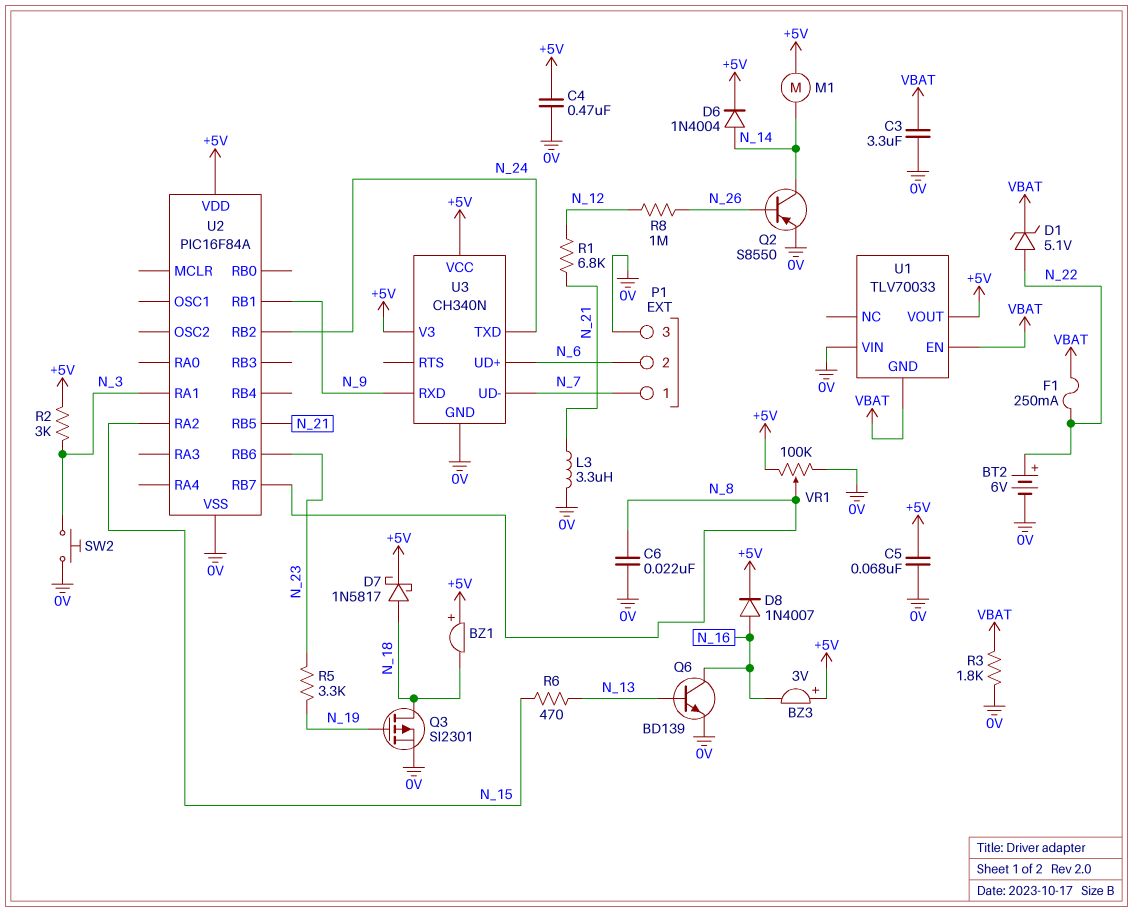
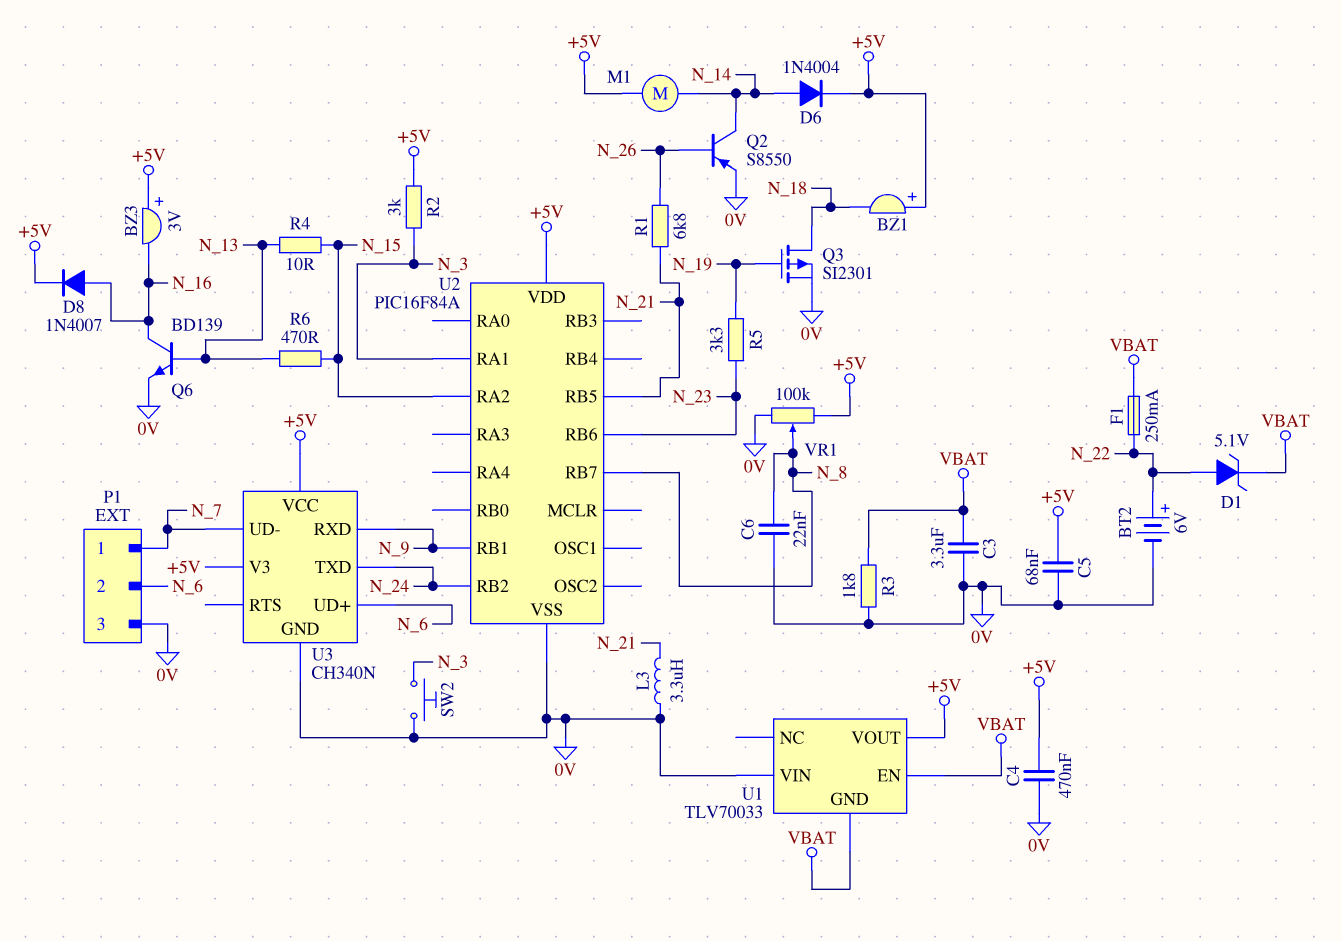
D7: schottky 1N5817 (A N_18, K +5V) -> none
R1: 6.8k (N_12, N_21) -> 6.8k (N_21, N_26)
R4: none -> 10 (N_13, N_15)
R8: 1M (N_12, N_26) -> none

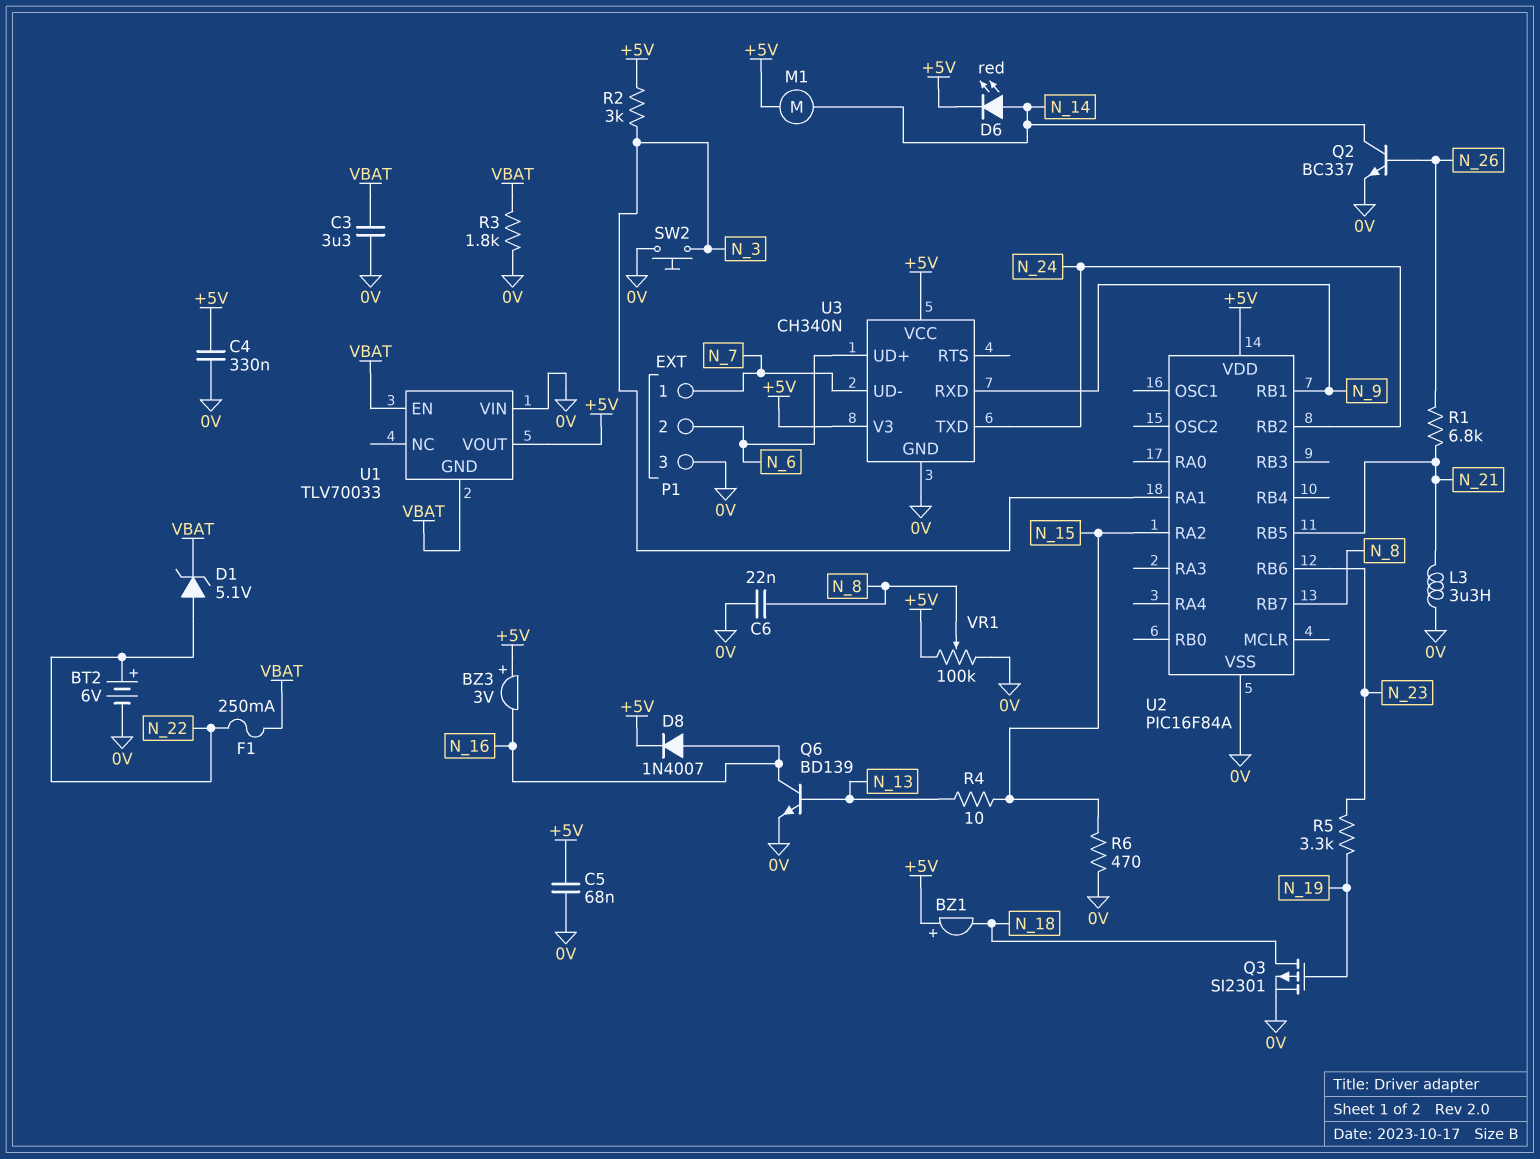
C4: 470nF (+5V, 0V) -> 330nF (+5V, 0V)
D6: diode 1N4004 (A N_14, K +5V) -> LED red (A N_14, K +5V)
Q2: PNP S8550 (B N_26, C N_14, E 0V) -> NPN BC337 (B N_26, C N_14, E 0V)
R6: 470 (N_13, N_15) -> 470 (0V, N_15)

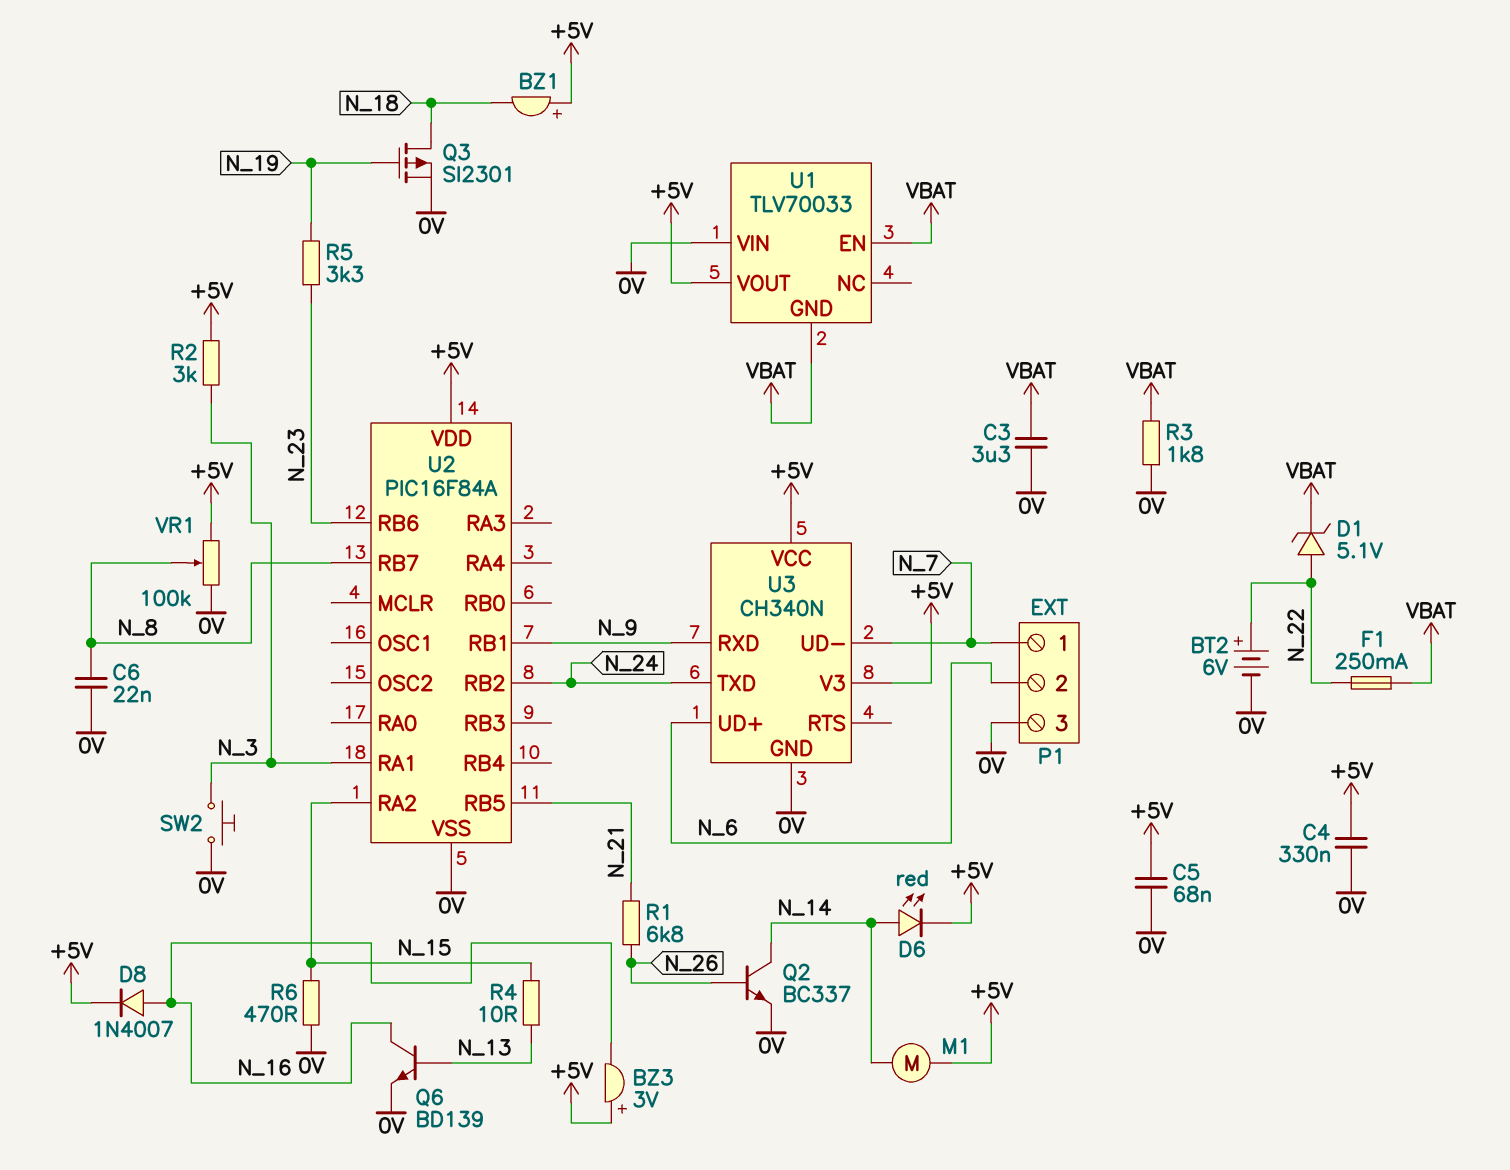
L3: 3.3uH (0V, N_21) -> none

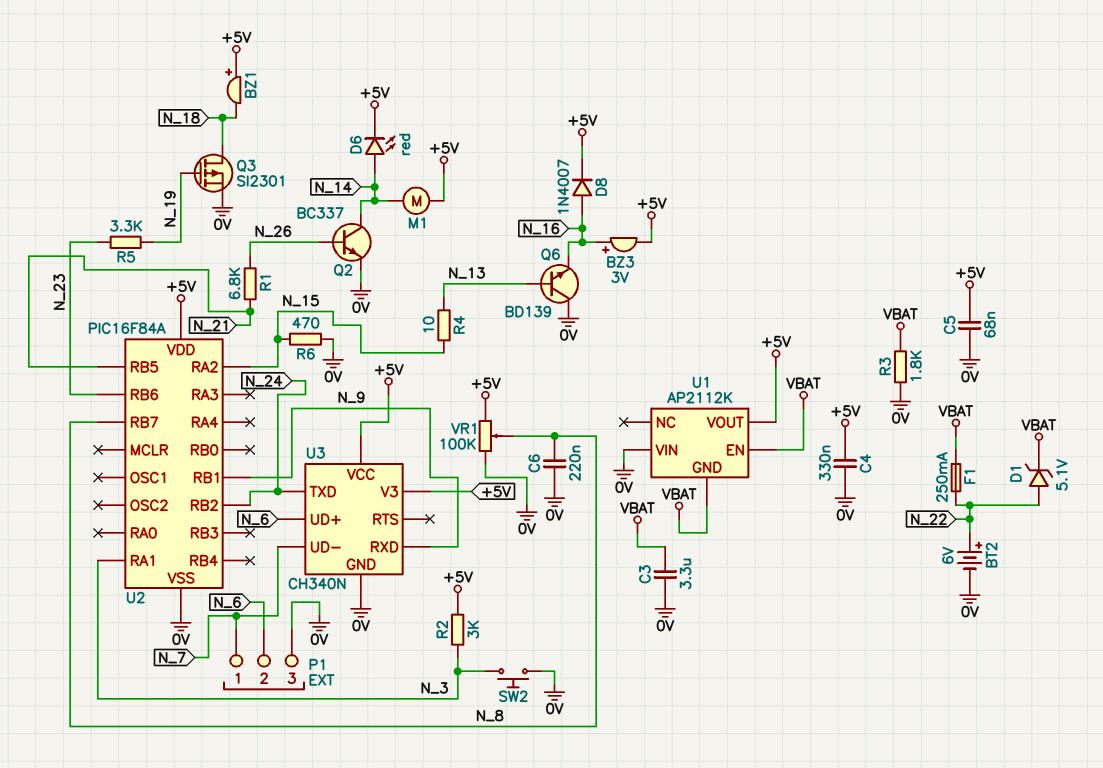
BZ3: buzzer 3V (plus +5V, minus N_16) -> buzzer 3V (plus N_16, minus +5V)
C6: 22nF (0V, N_8) -> 220nF (0V, N_8)
Q6: NPN BD139 (B N_13, C N_16, E 0V) -> NPN BD139 (B N_13, C 0V, E N_16)
U1: TLV70033 -> AP2112K

